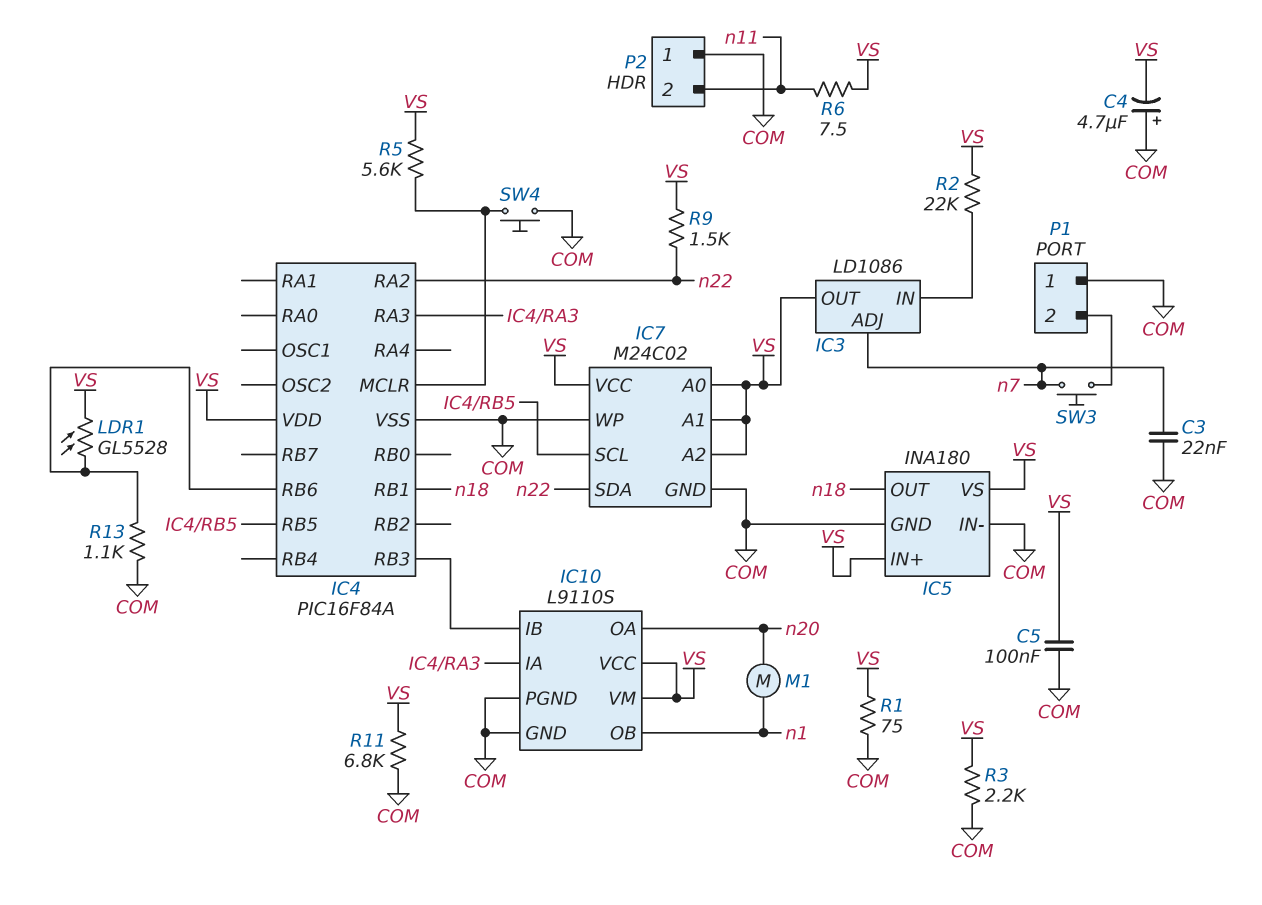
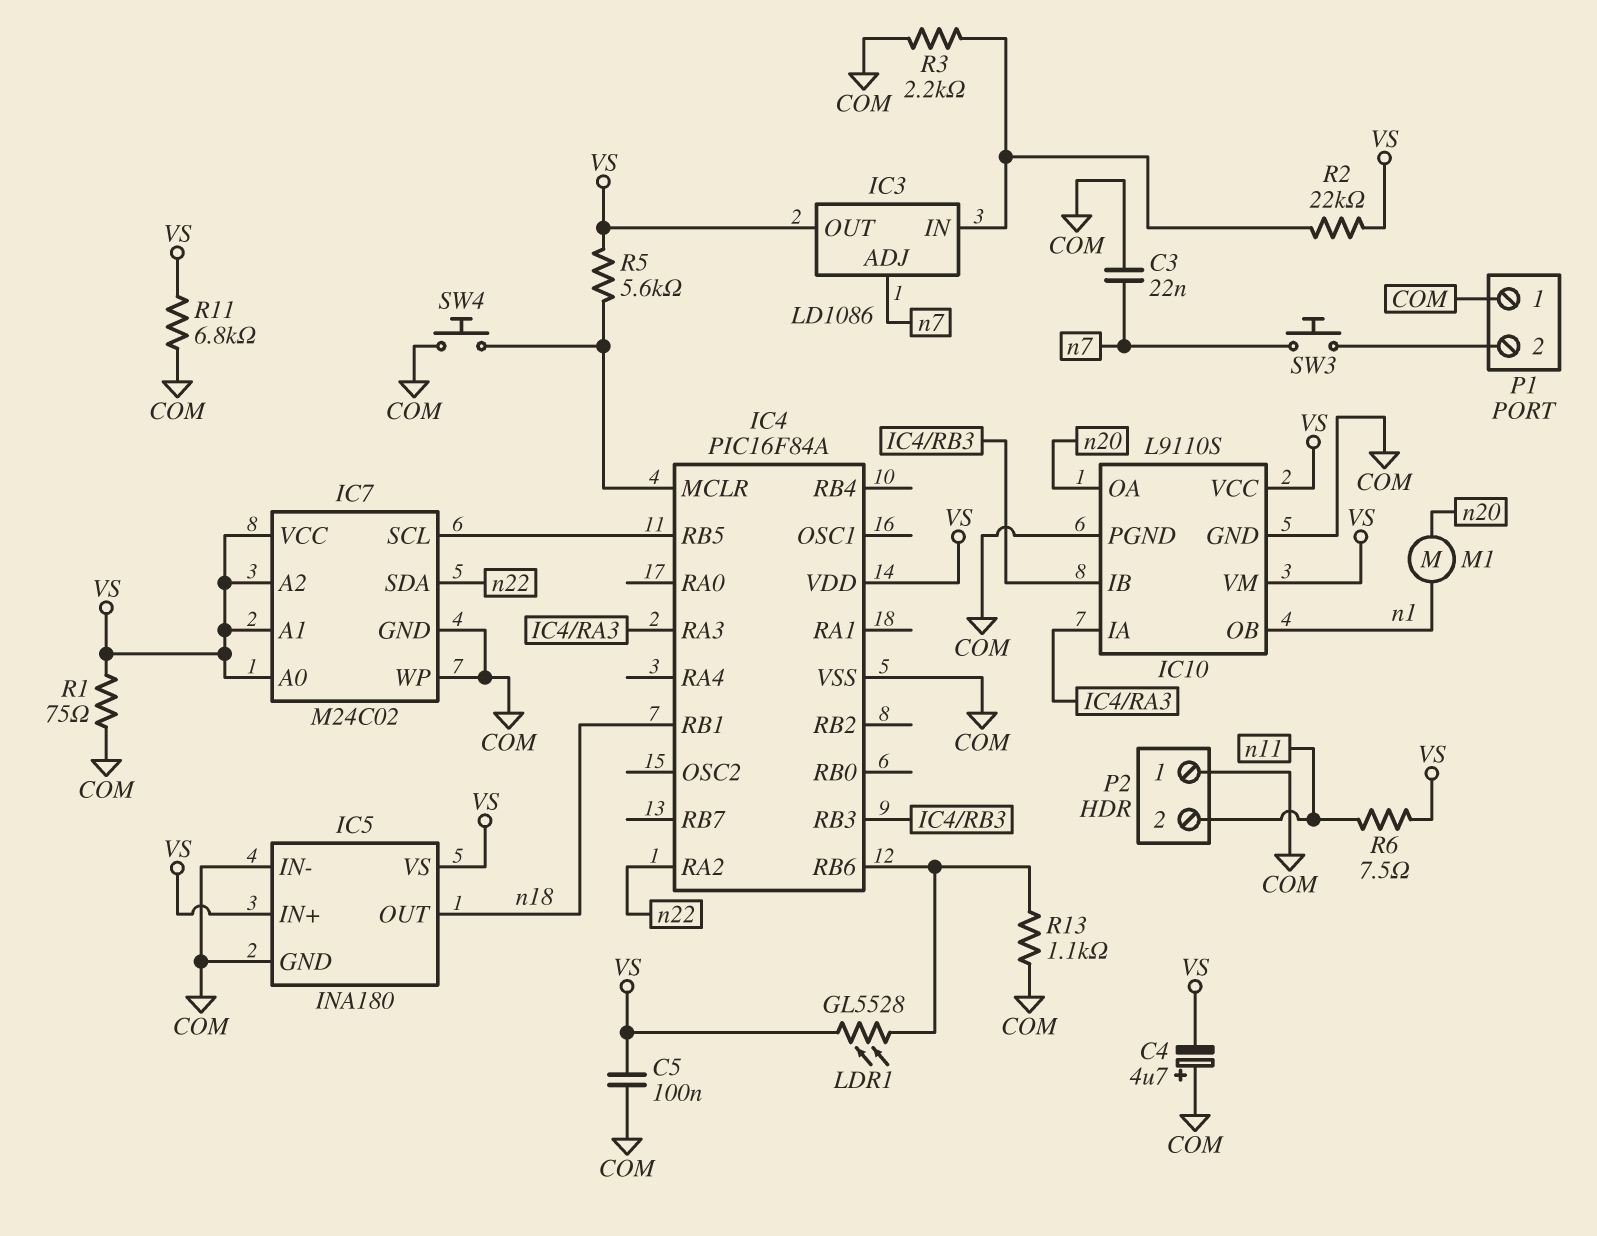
R3: 2.2k (COM, VS) -> 2.2k (COM, IC3/IN)
R9: 1.5k (VS, n22) -> none

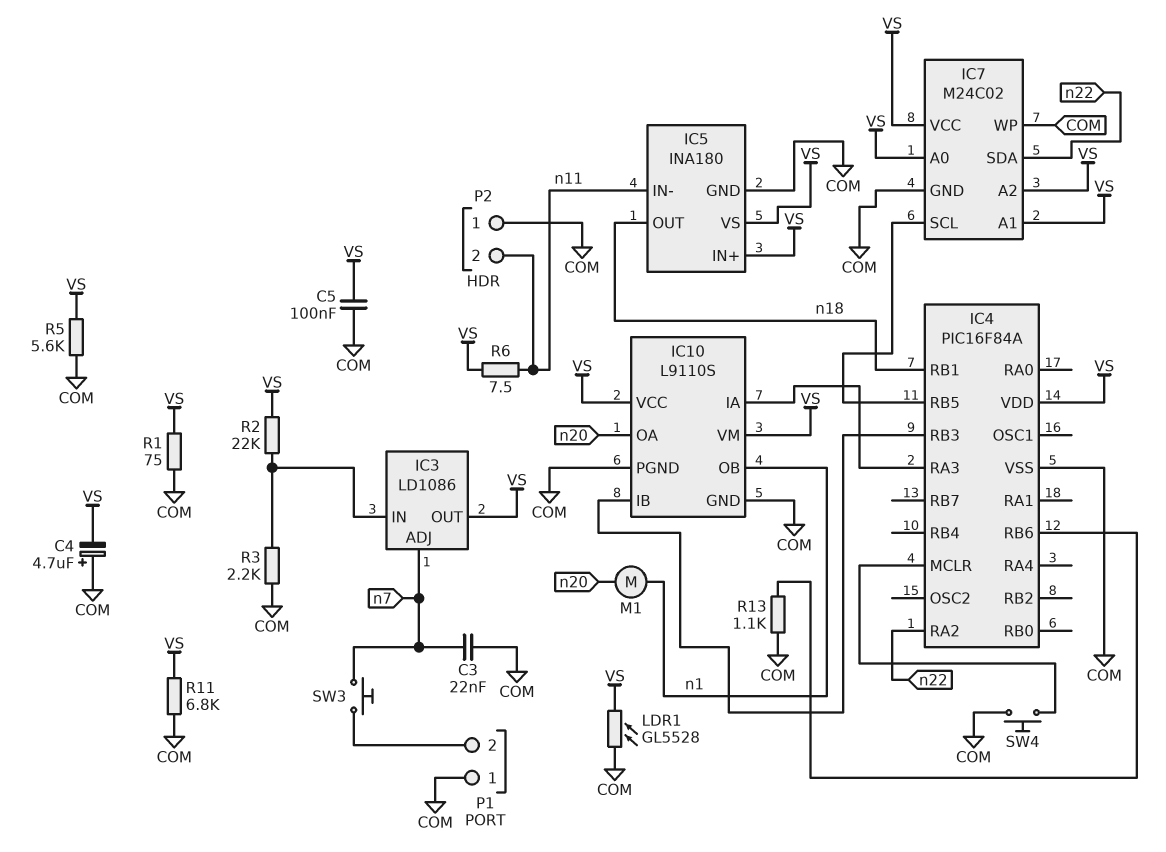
IC5 pin IN-: COM -> n11
LDR1: GL5528 (IC4/RB6, VS) -> GL5528 (COM, VS)
R5: 5.6k (IC4/MCLR, VS) -> 5.6k (COM, VS)

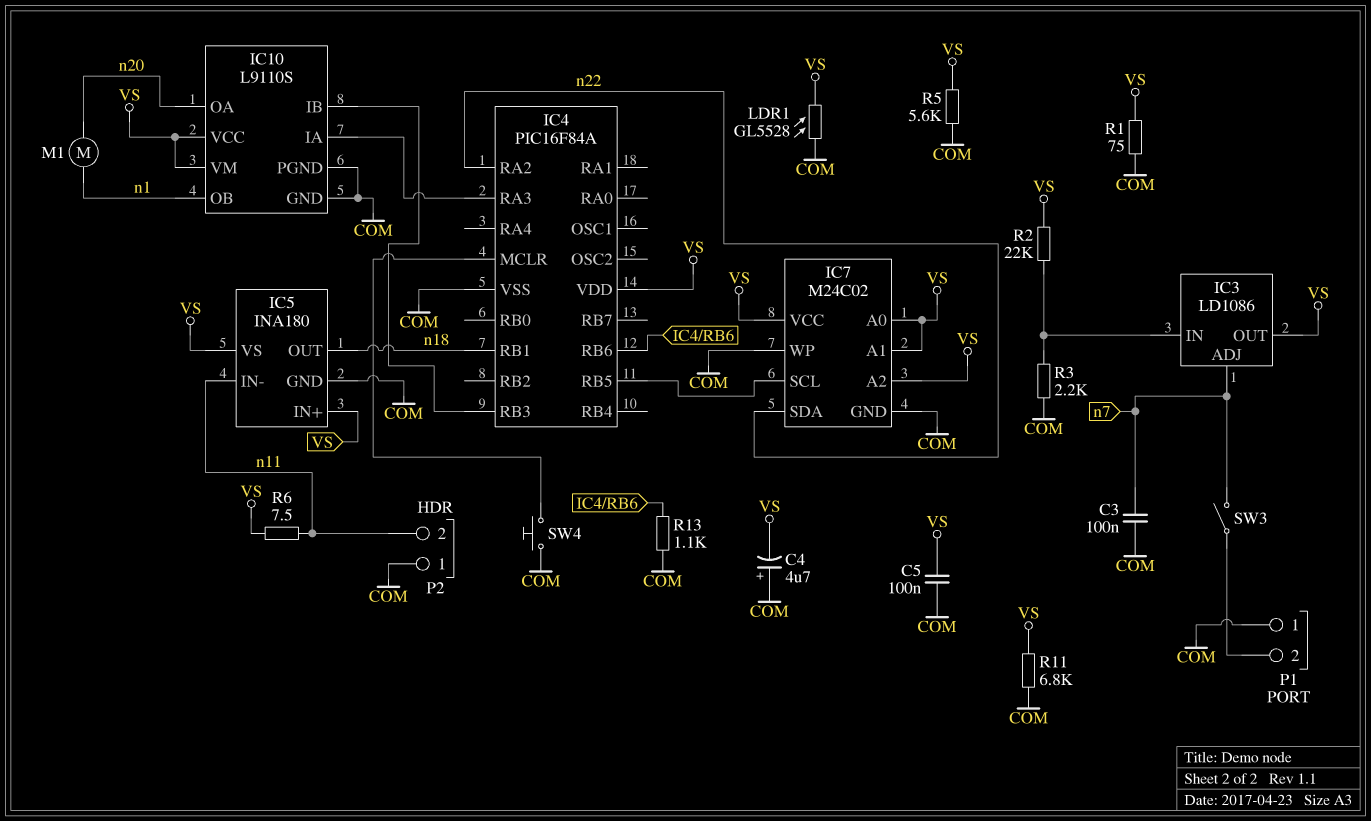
C3: 22nF (COM, n7) -> 100nF (COM, n7)
SW3: button (P1/2, n7) -> switch (P1/2, n7)

